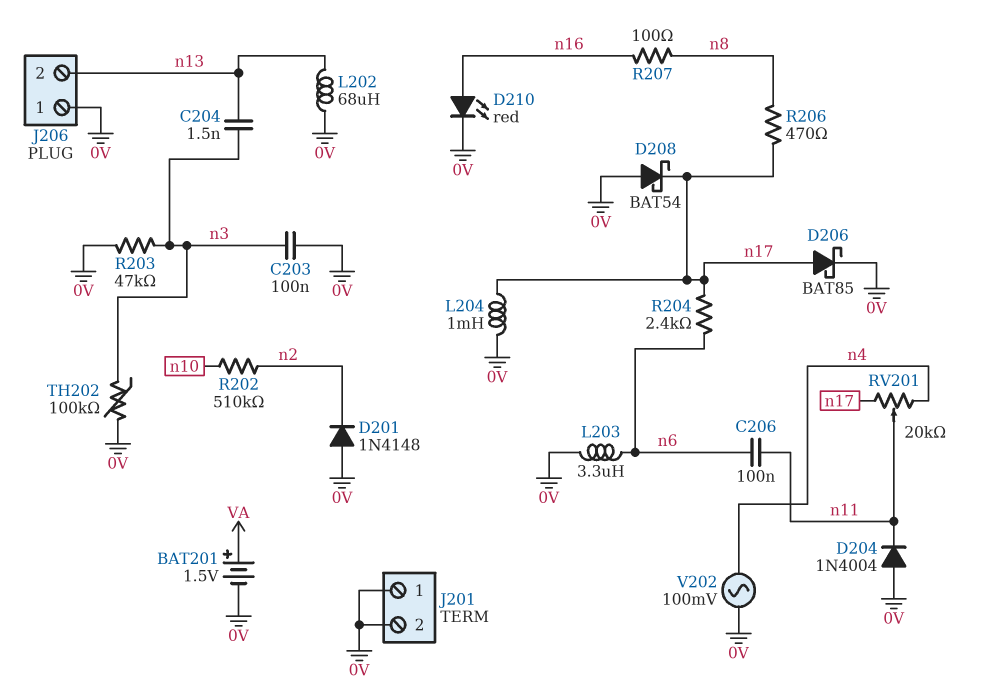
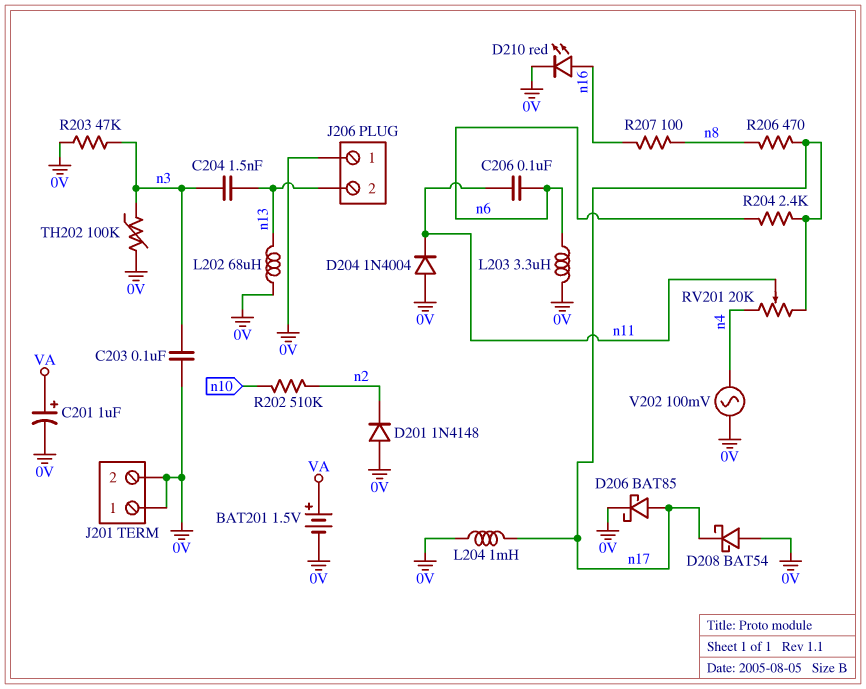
C201: none -> 1uF (plus VA, minus 0V)

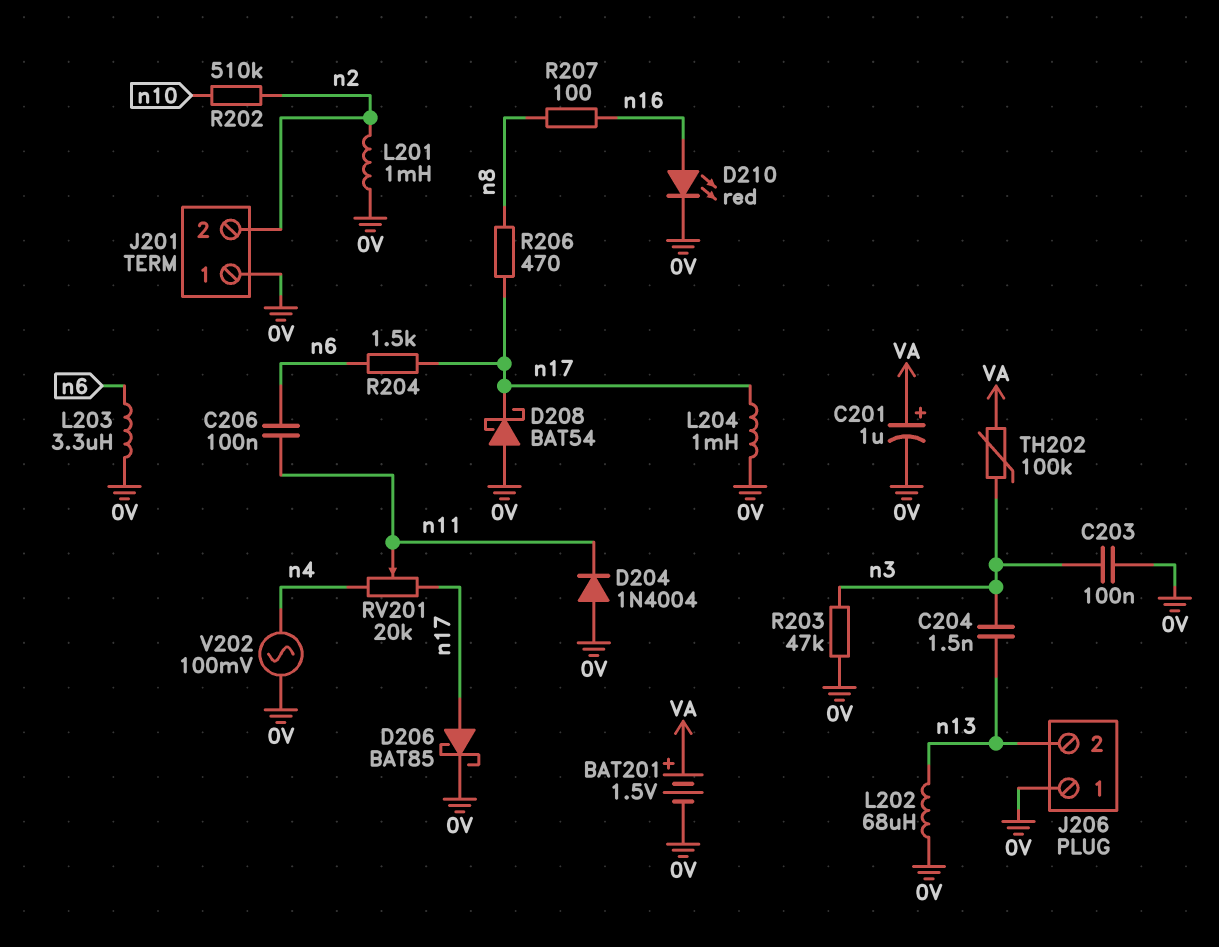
D201: diode 1N4148 (A 0V, K n2) -> none
J201 pin 2: 0V -> n2
L201: none -> 1mH (0V, n2)
R204: 2.4k (n6, n17) -> 1.5k (n6, n17)
TH202: 100k (0V, n3) -> 100k (VA, n3)

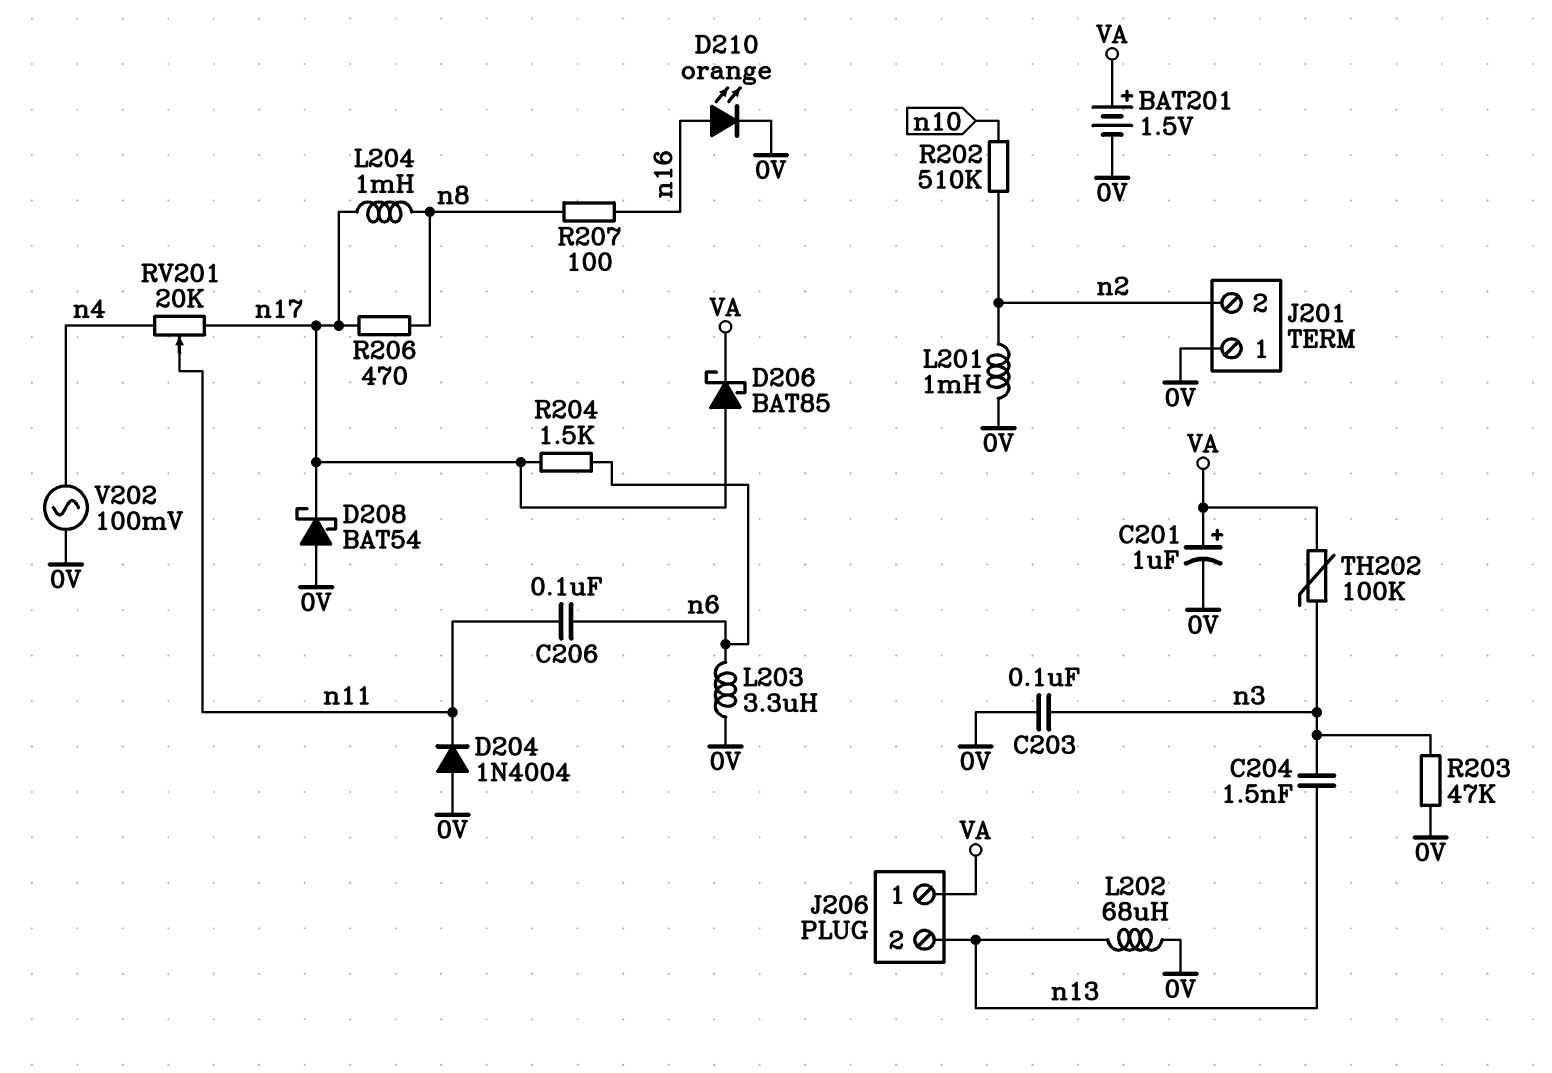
D206: schottky BAT85 (A n17, K 0V) -> schottky BAT85 (A n17, K VA)
D210: LED red (A n16, K 0V) -> LED orange (A n16, K 0V)
J206 pin 1: 0V -> VA
L204: 1mH (0V, n17) -> 1mH (n8, n17)

